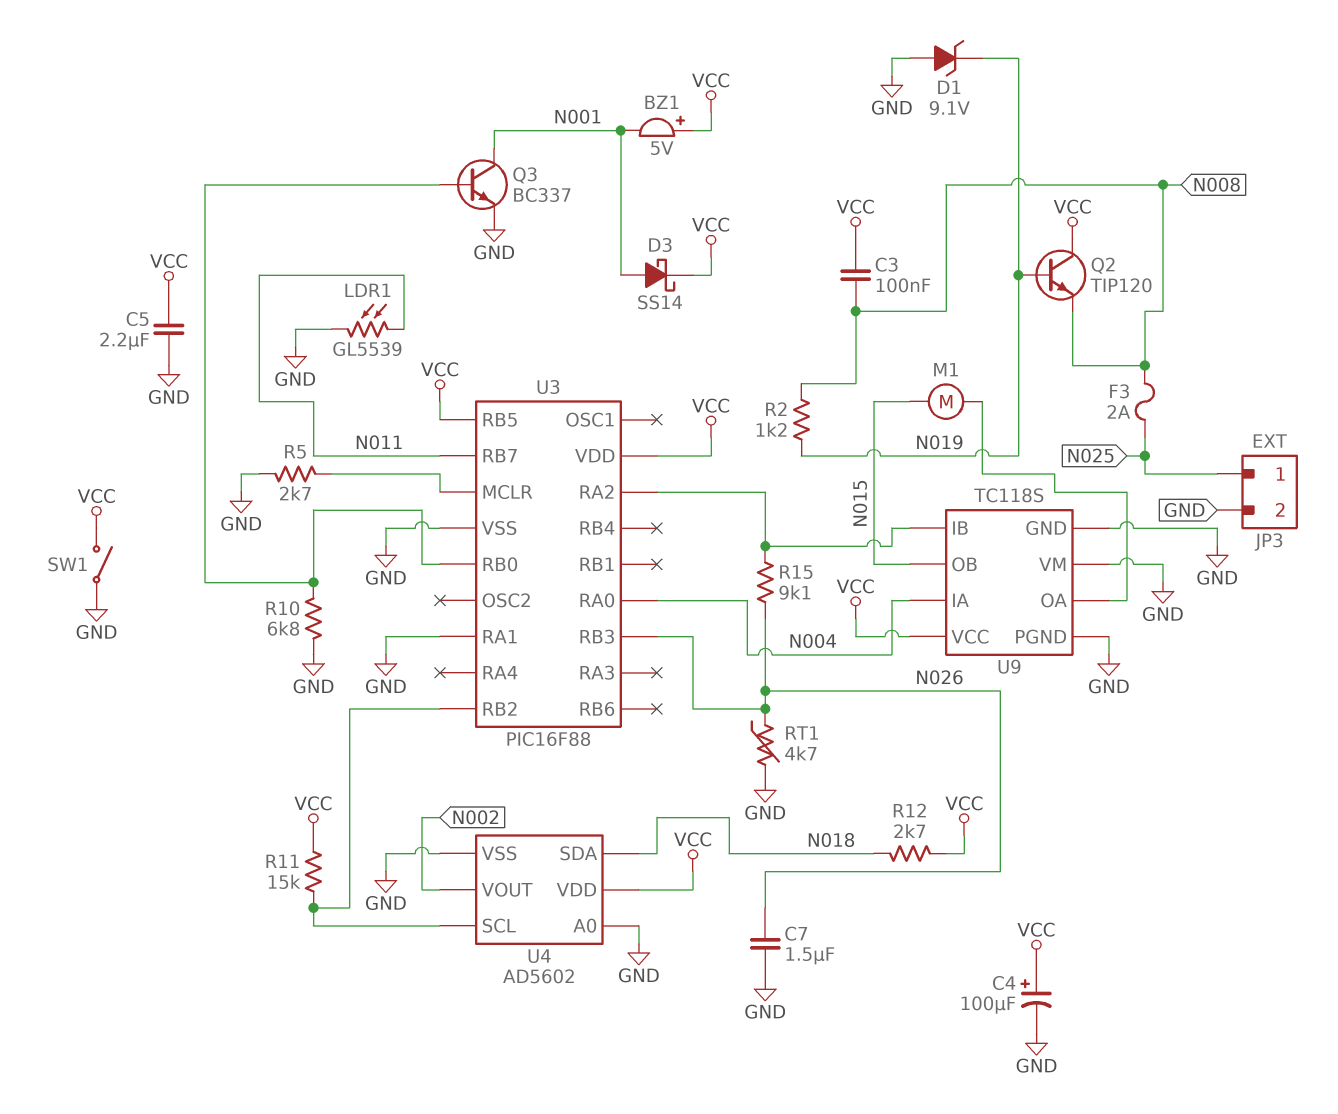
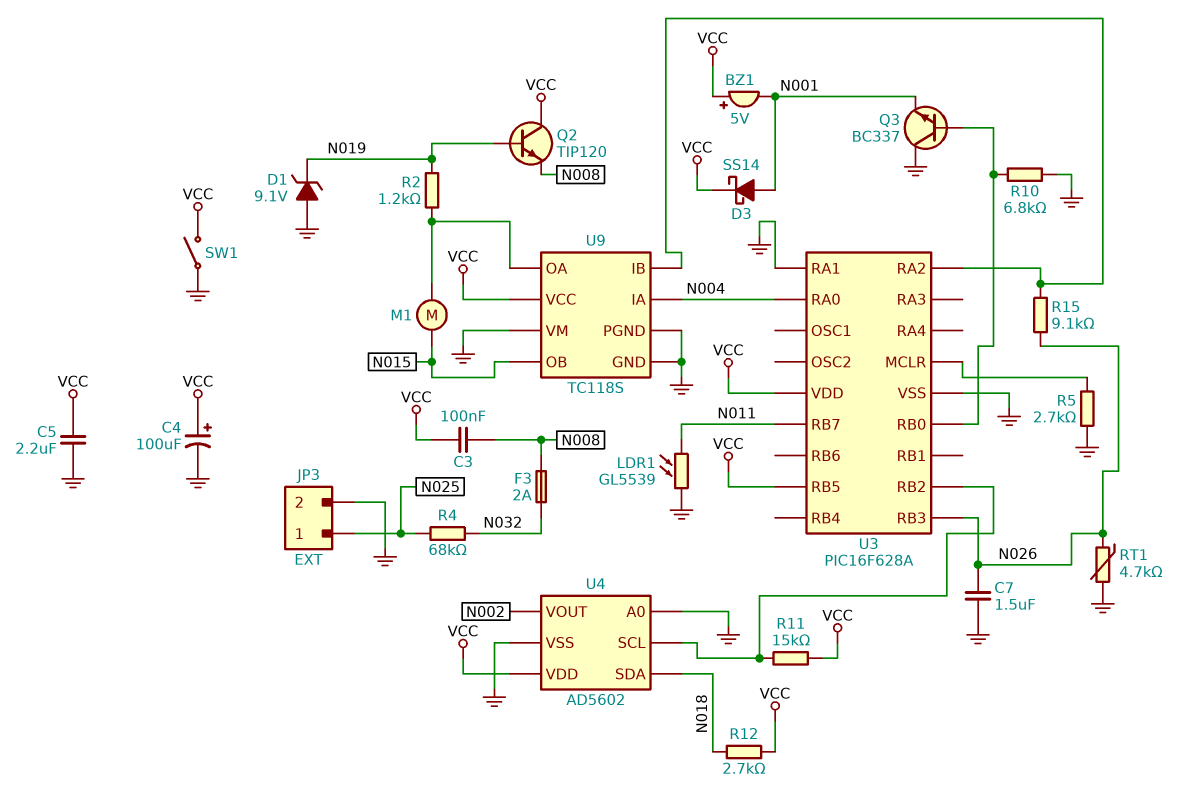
F3: 2A (N008, N025) -> 2A (N008, N032)
Q3: NPN BC337 (B U3/RB0, C N001, E GND) -> NPN BC337 (B U3/RB0, C GND, E N001)
R2: 1.2k (N008, N019) -> 1.2k (N019, U9/OA)
R4: none -> 68k (N025, N032)
U3: PIC16F88 -> PIC16F628A

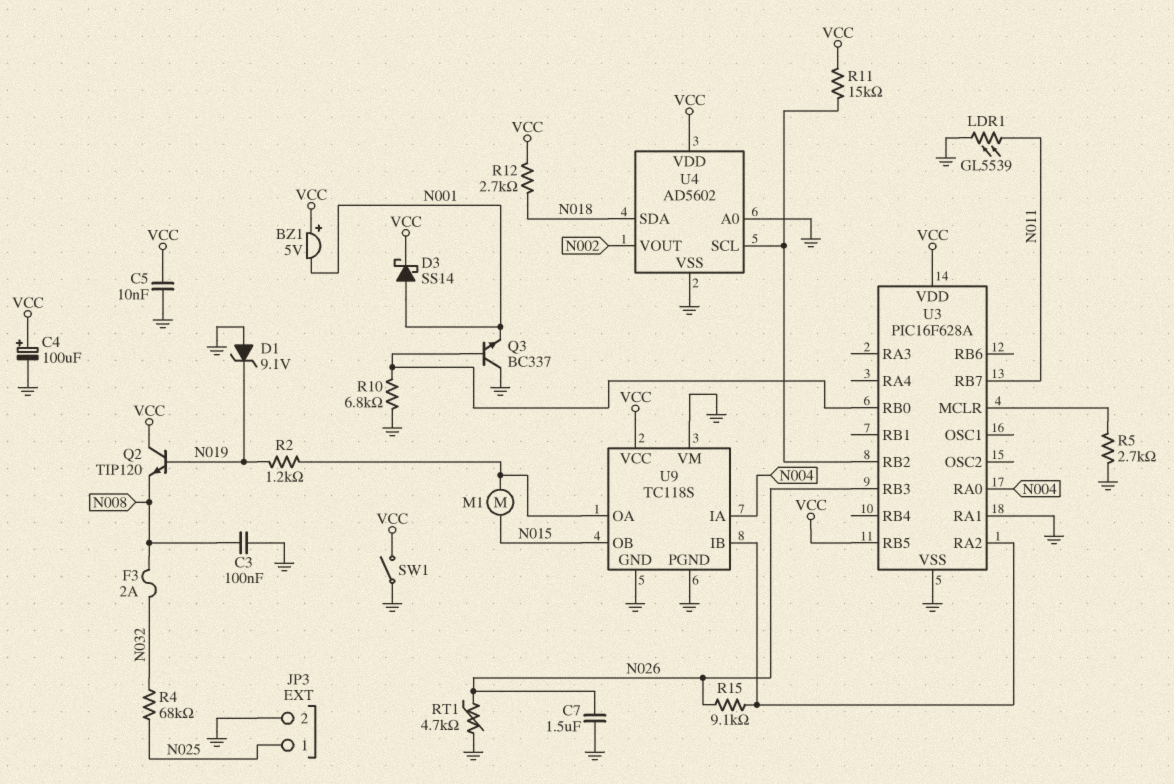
C3: 100nF (N008, VCC) -> 100nF (GND, N008)
C5: 2.2uF (GND, VCC) -> 10nF (GND, VCC)

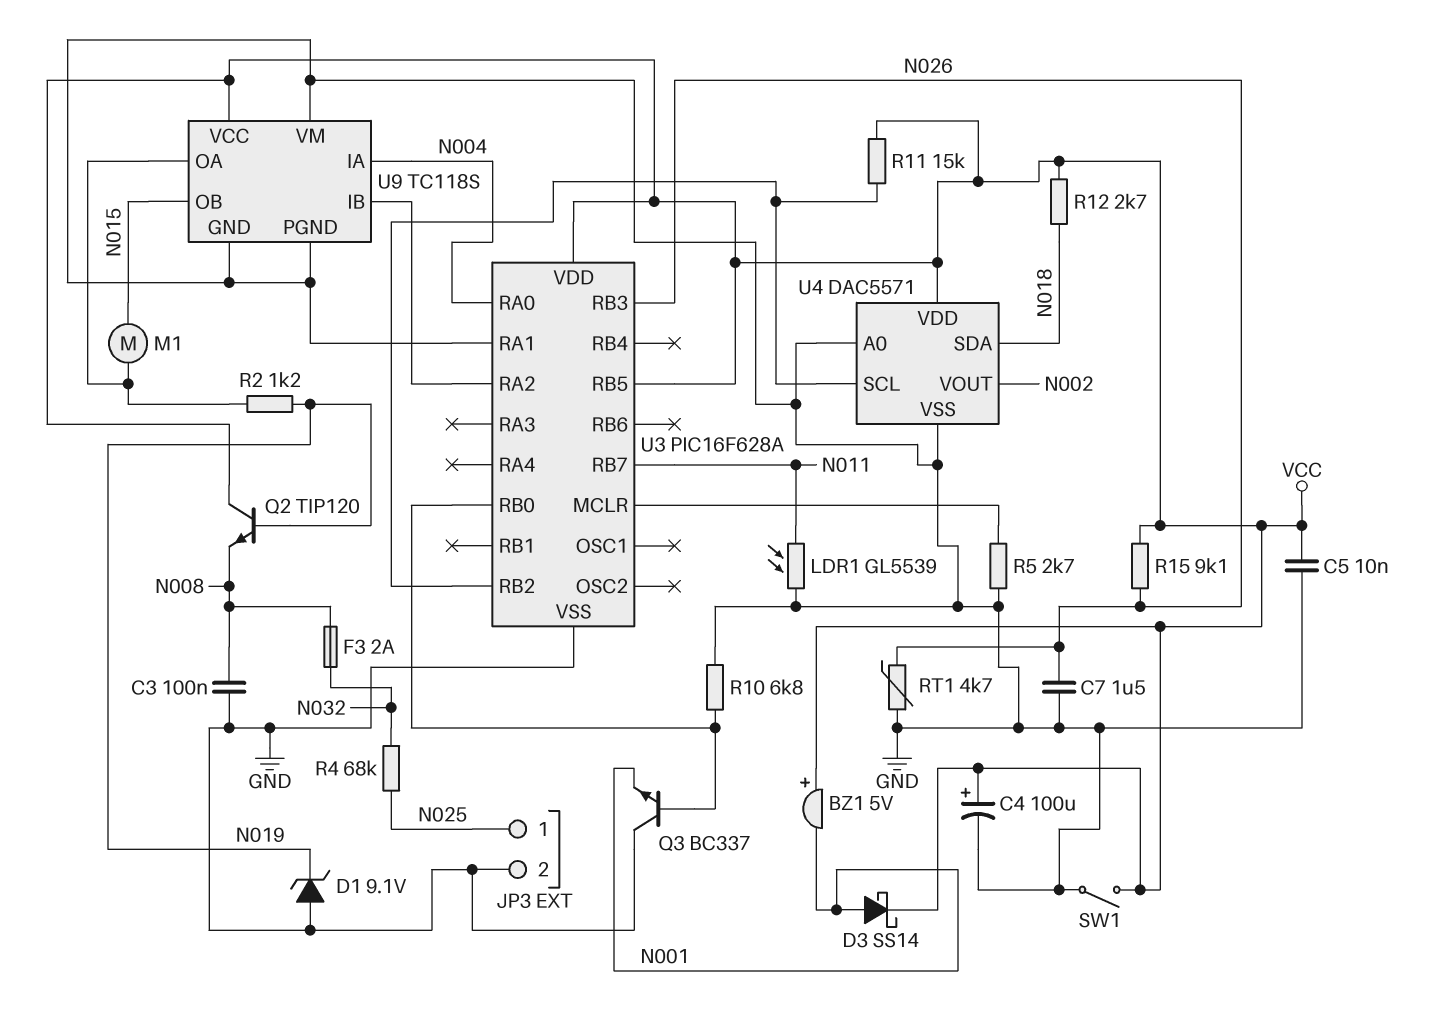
R15: 9.1k (N026, U3/RA2) -> 9.1k (N026, VCC)
U4: AD5602 -> DAC5571

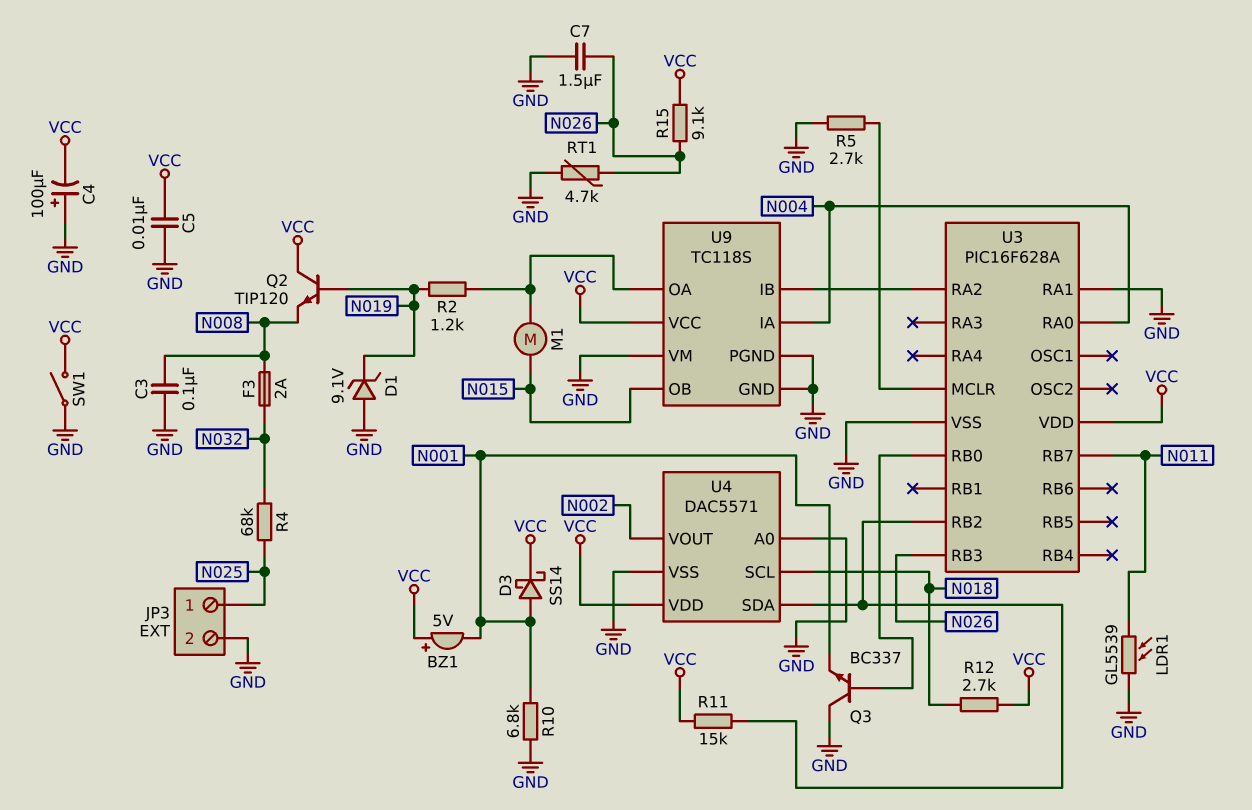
C4: 100uF (plus VCC, minus GND) -> 100uF (plus GND, minus VCC)
R10: 6.8k (GND, U3/RB0) -> 6.8k (GND, N001)
U3 pin RB5: VCC -> none
U4 pin SCL: U3/RB2 -> N018
U4 pin SDA: N018 -> U3/RB2

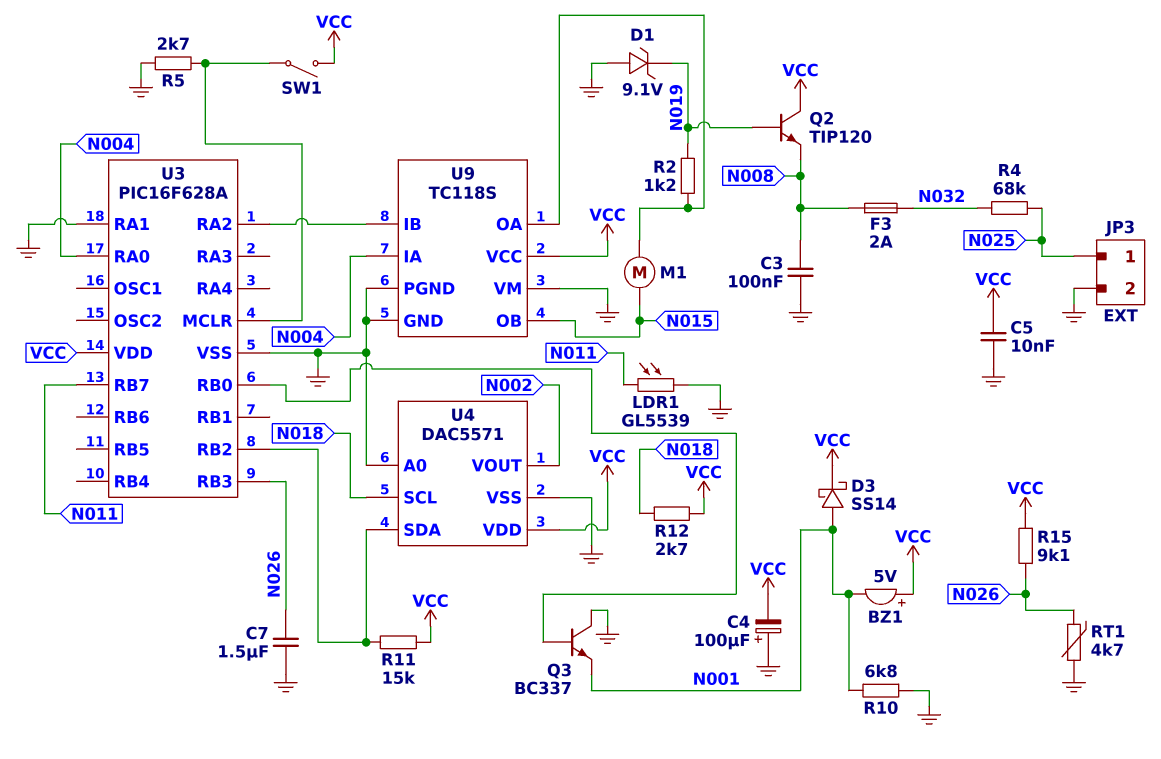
SW1: switch (GND, VCC) -> switch (U3/MCLR, VCC)

